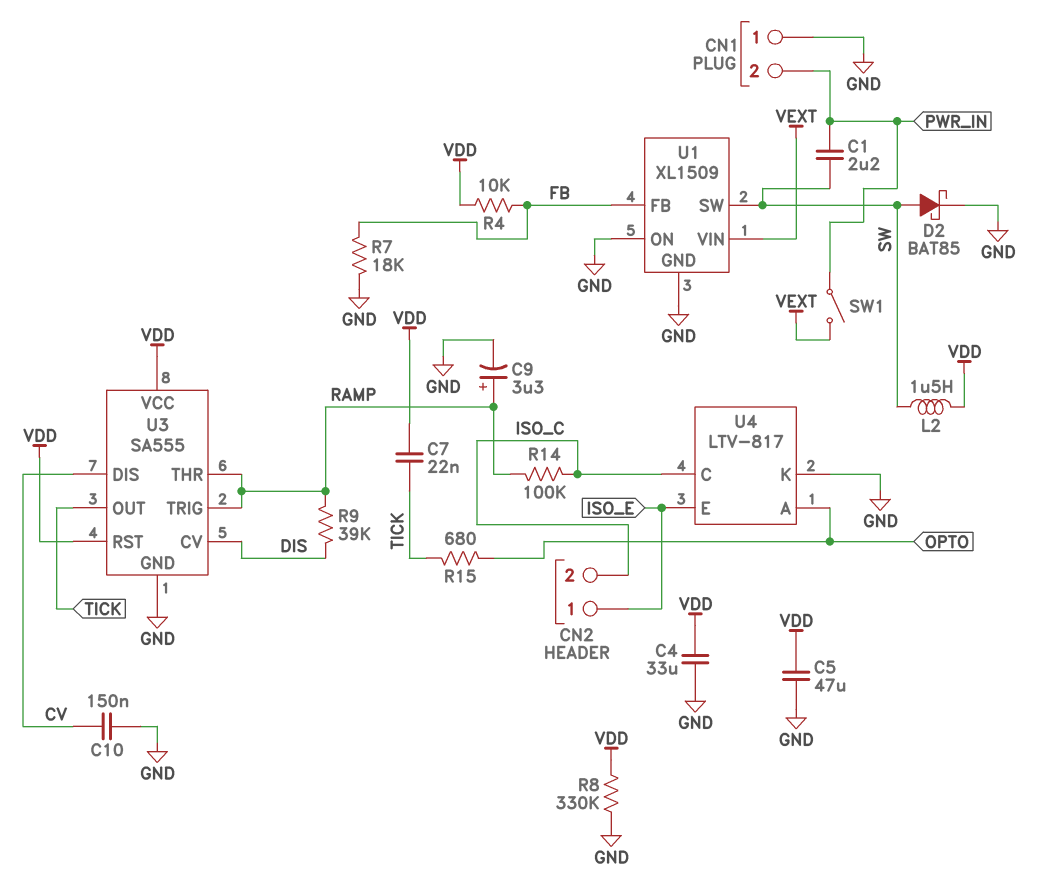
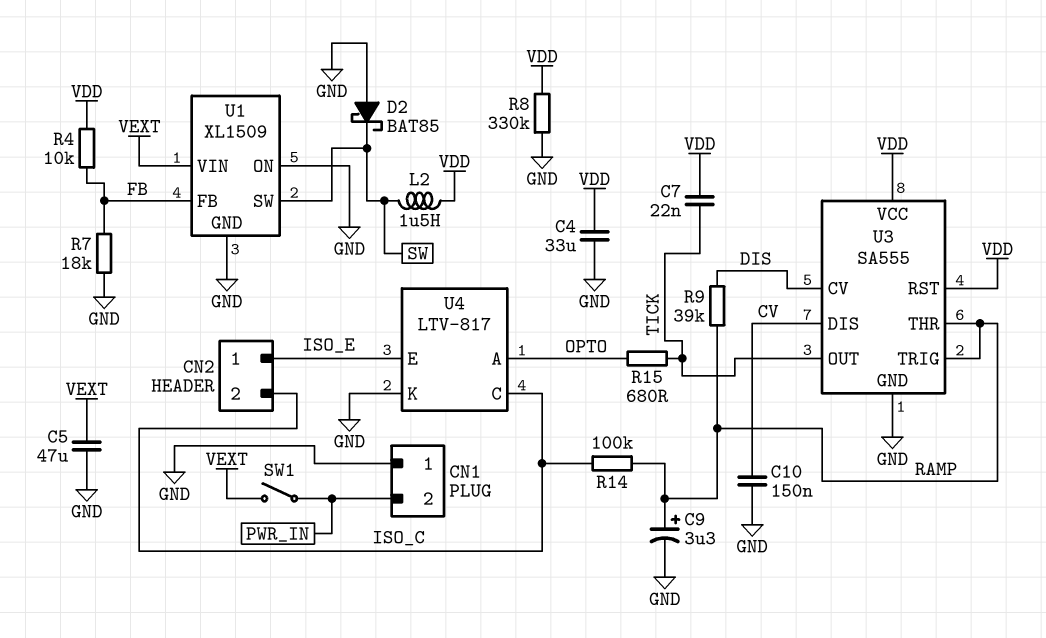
C1: 2.2uF (PWR_IN, SW) -> none
C5: 47uF (GND, VDD) -> 47uF (GND, VEXT)
D2: schottky BAT85 (A SW, K GND) -> schottky BAT85 (A GND, K SW)

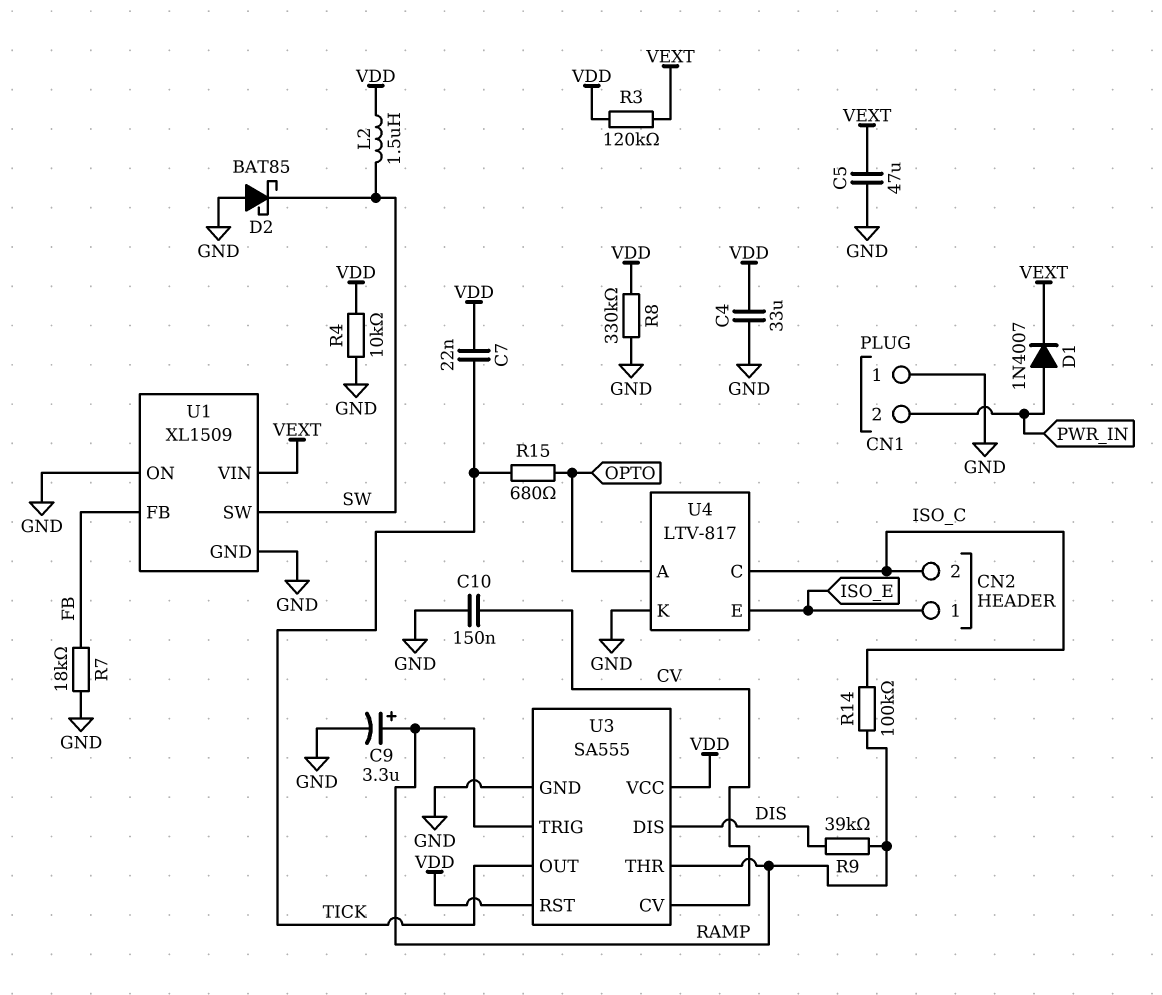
D1: none -> diode 1N4007 (A PWR_IN, K VEXT)
R3: none -> 120k (VDD, VEXT)
R4: 10k (FB, VDD) -> 10k (GND, VDD)
SW1: switch (PWR_IN, VEXT) -> none
U3 pin CV: DIS -> CV
U3 pin DIS: CV -> DIS

